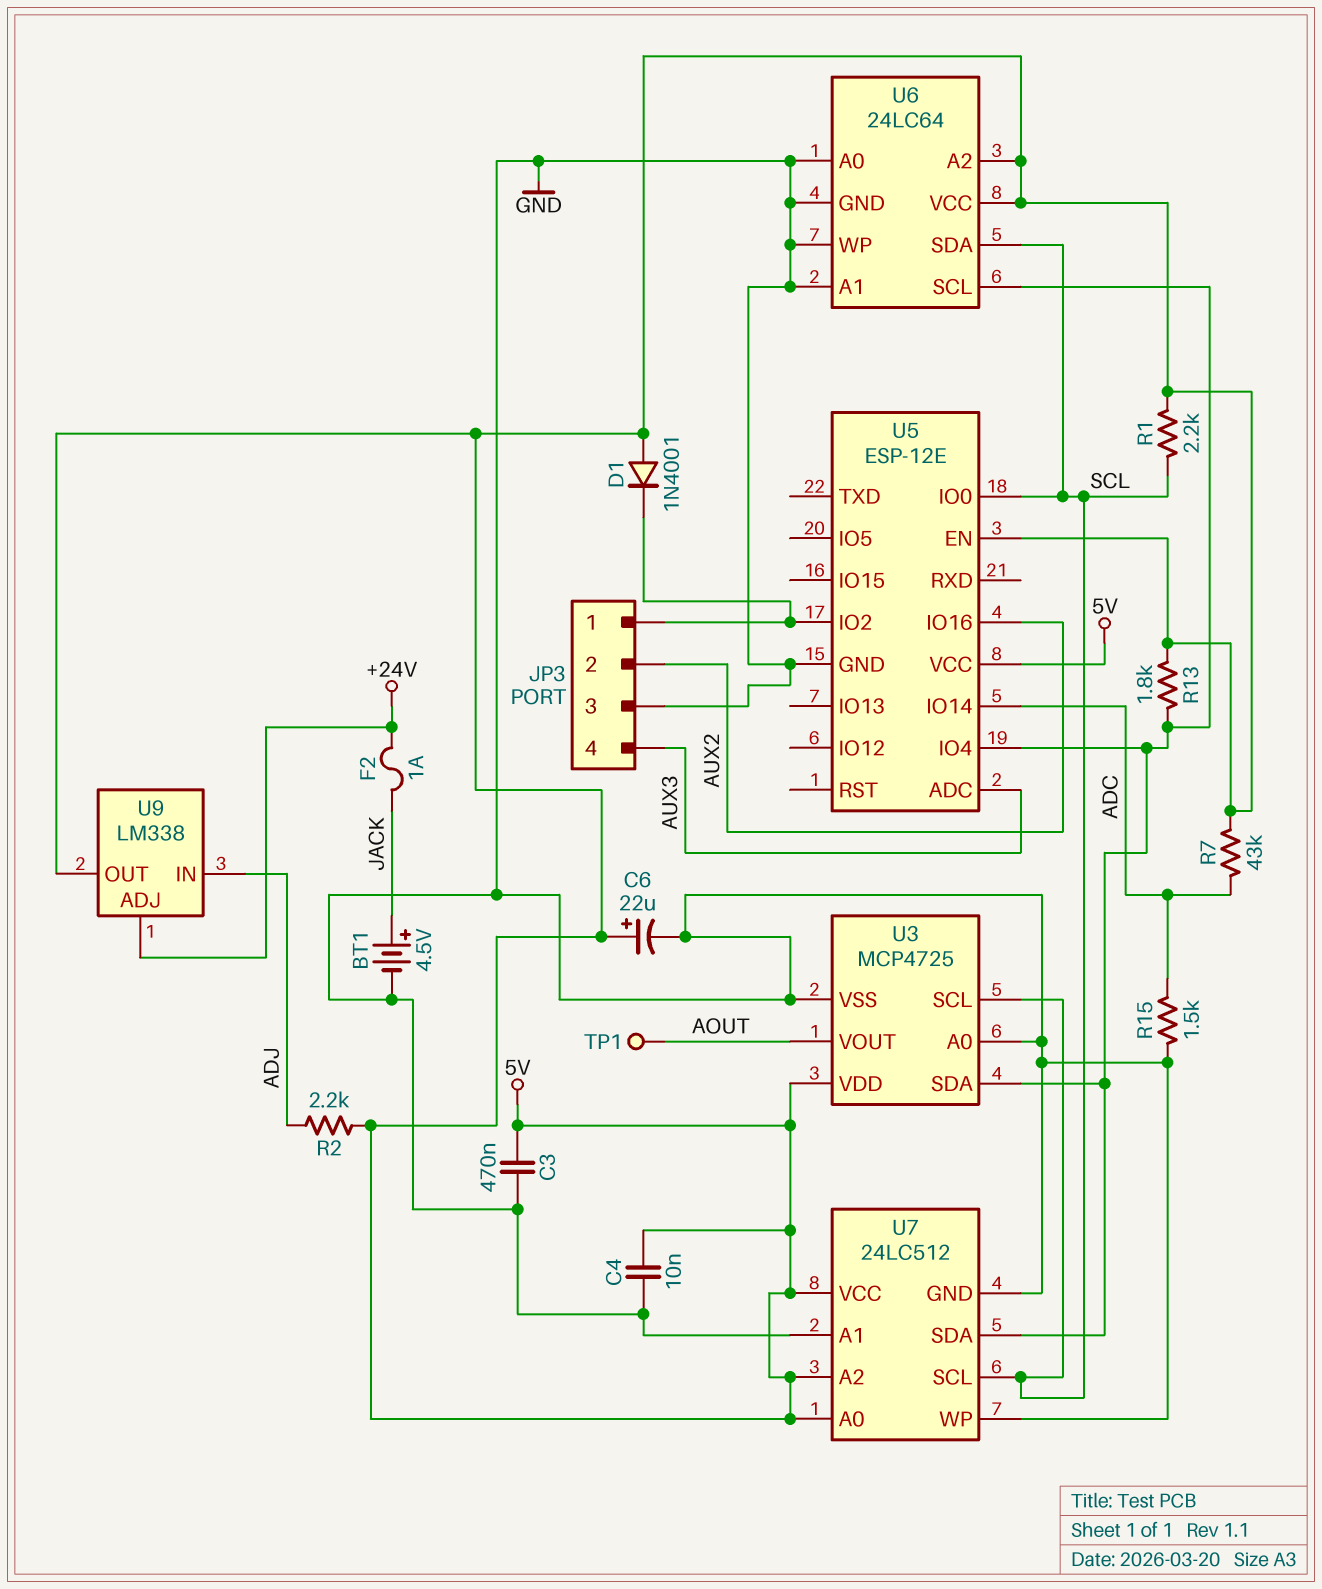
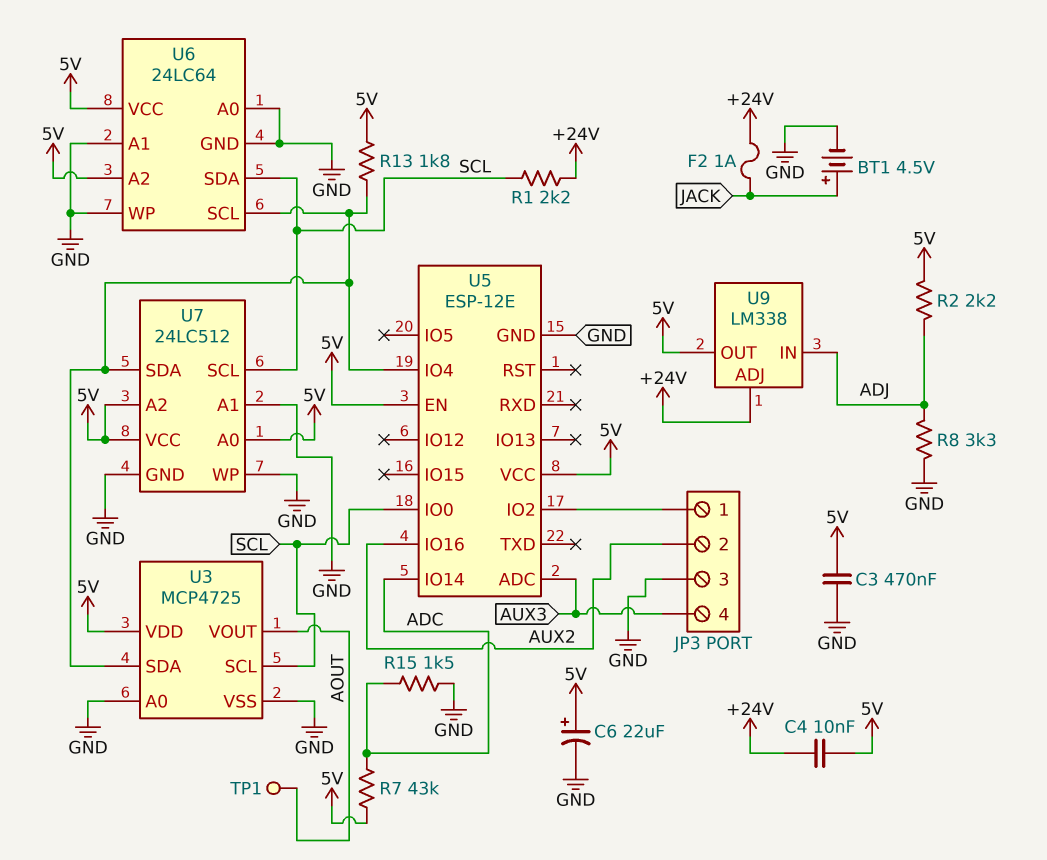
C4: 10nF (5V, GND) -> 10nF (+24V, 5V)
D1: diode 1N4001 (A 5V, K JP3/1) -> none
R1: 2.2k (5V, SCL) -> 2.2k (+24V, SCL)
R8: none -> 3.3k (ADJ, GND)

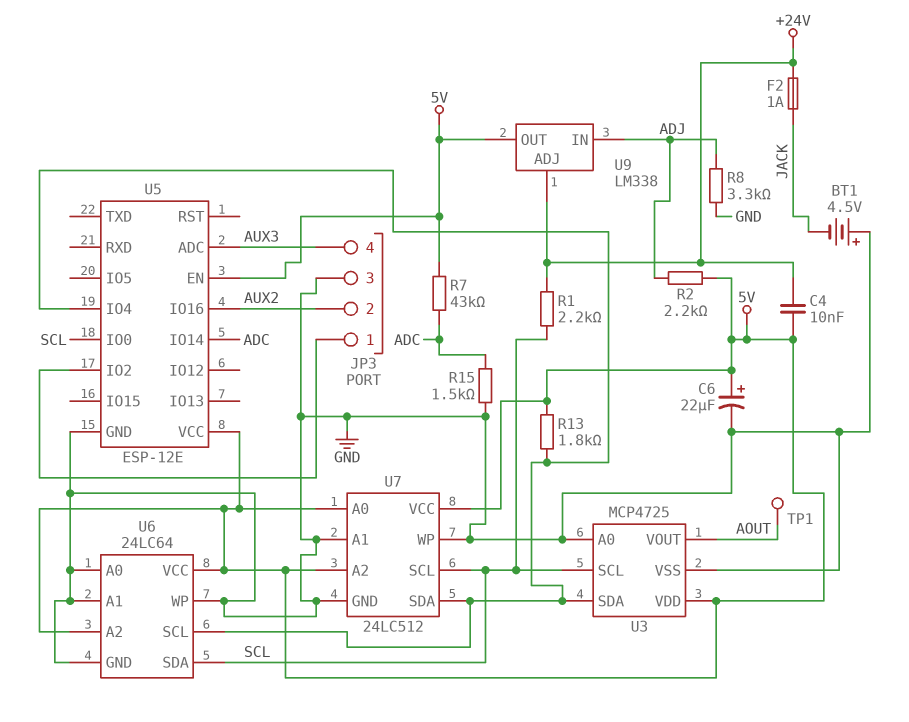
BT1: 4.5V (plus JACK, minus GND) -> 4.5V (plus GND, minus JACK)
C3: 470nF (5V, GND) -> none

